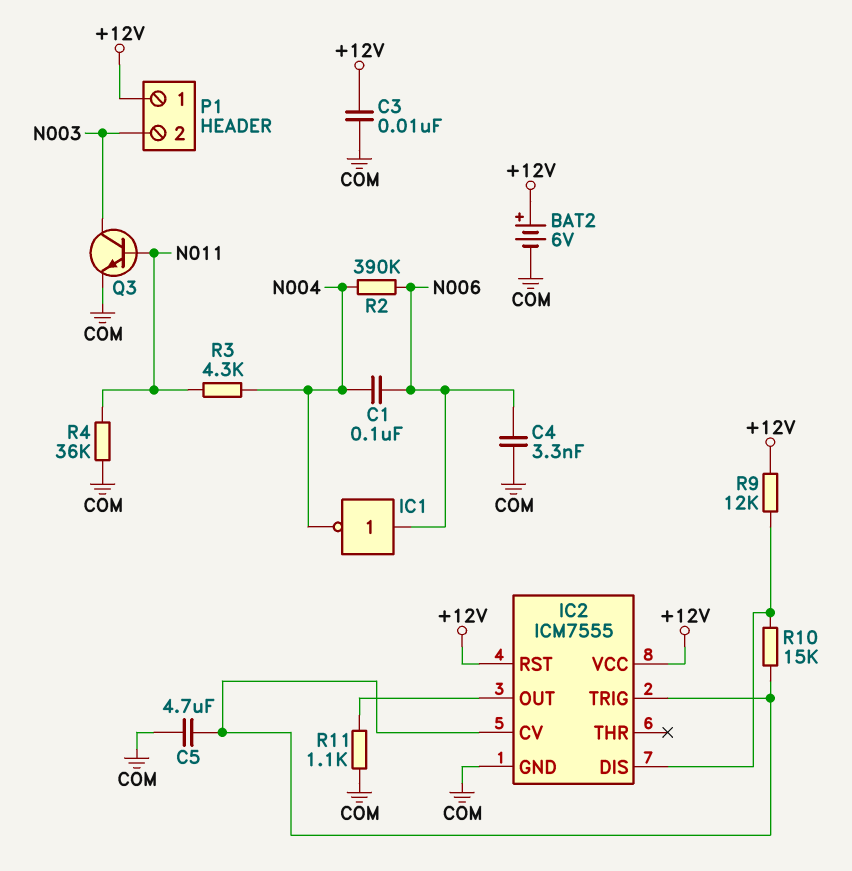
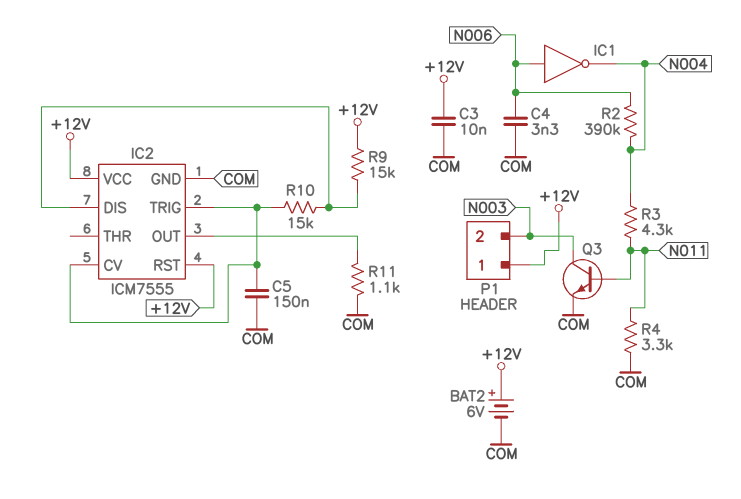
C1: 100nF (N004, N006) -> none
C5: 4.7uF (COM, IC2/CV) -> 150nF (COM, IC2/CV)
R4: 36k (COM, N011) -> 3.3k (COM, N011)
R9: 12k (+12V, IC2/DIS) -> 15k (+12V, IC2/DIS)

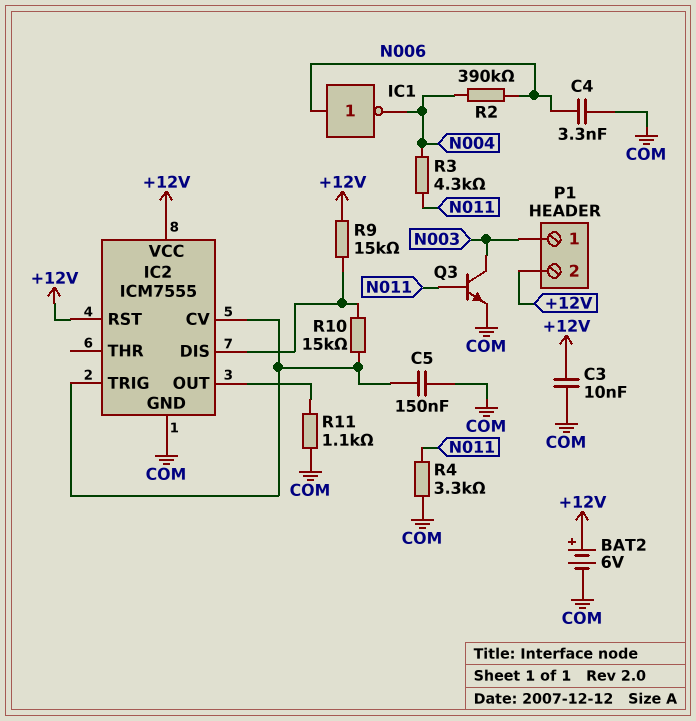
P1 pin 1: +12V -> N003
P1 pin 2: N003 -> +12V

